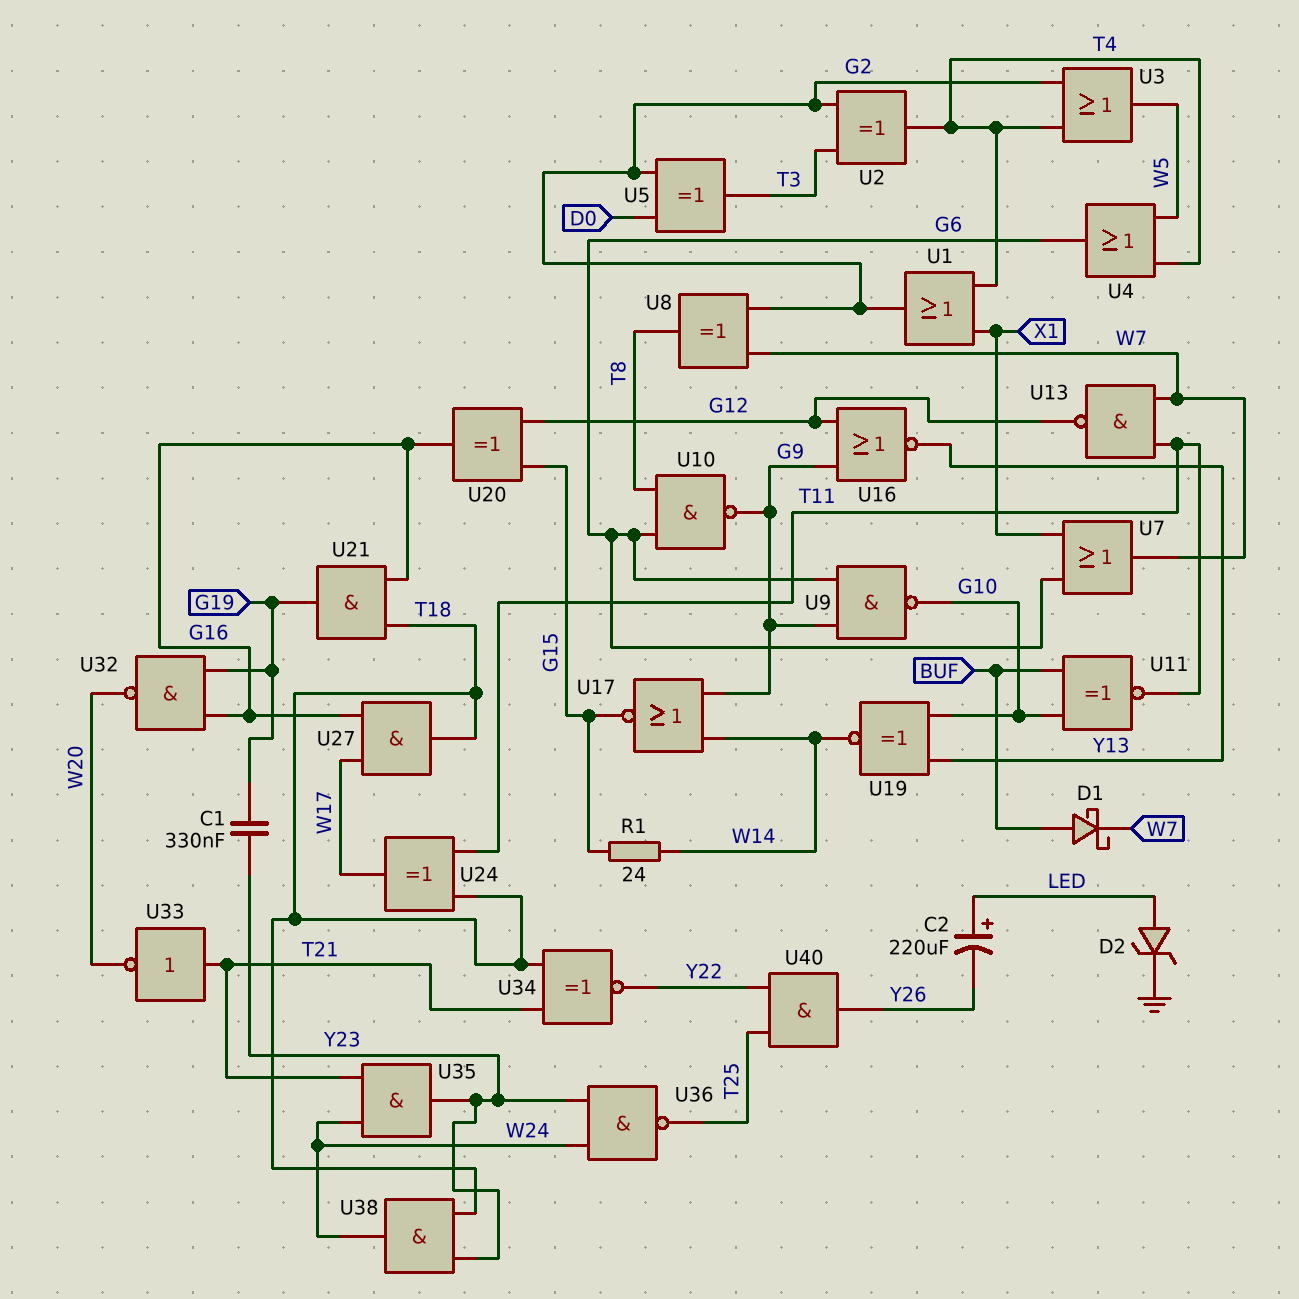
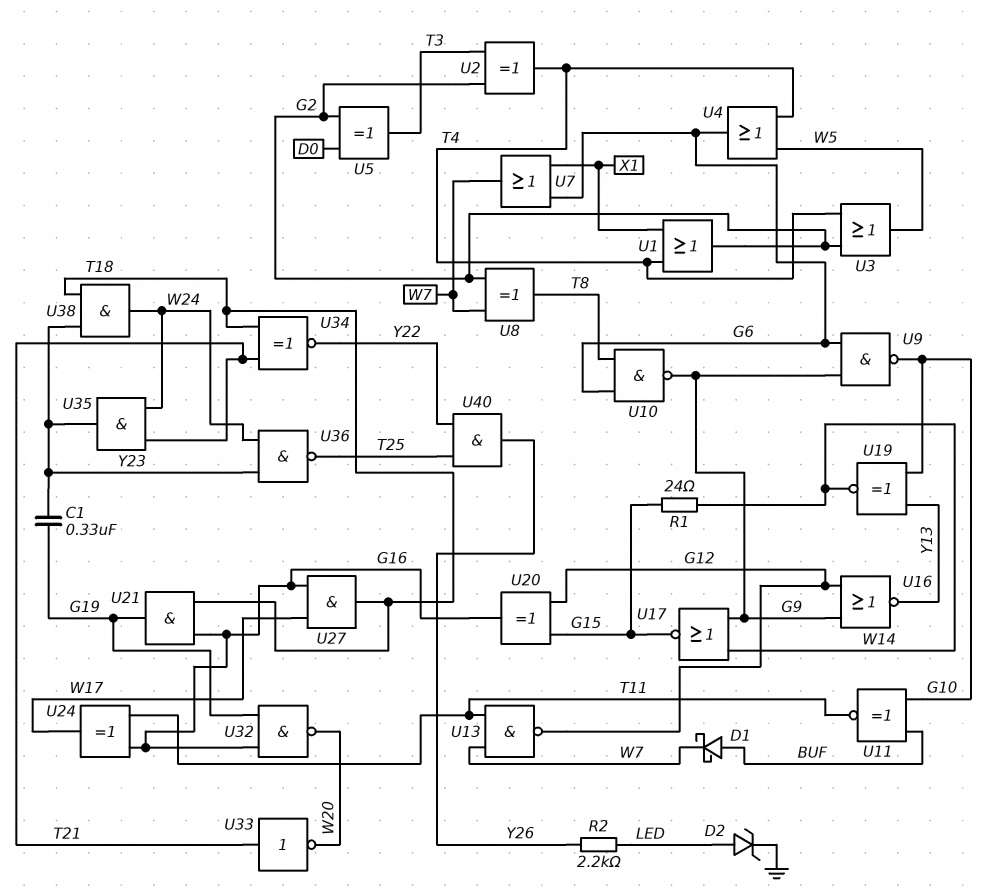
C2: 220uF (plus LED, minus Y26) -> none
R2: none -> 2.2k (LED, Y26)
U24: XOR (in T11, in T18, out W17) -> XOR (in G16, in T11, out W17)

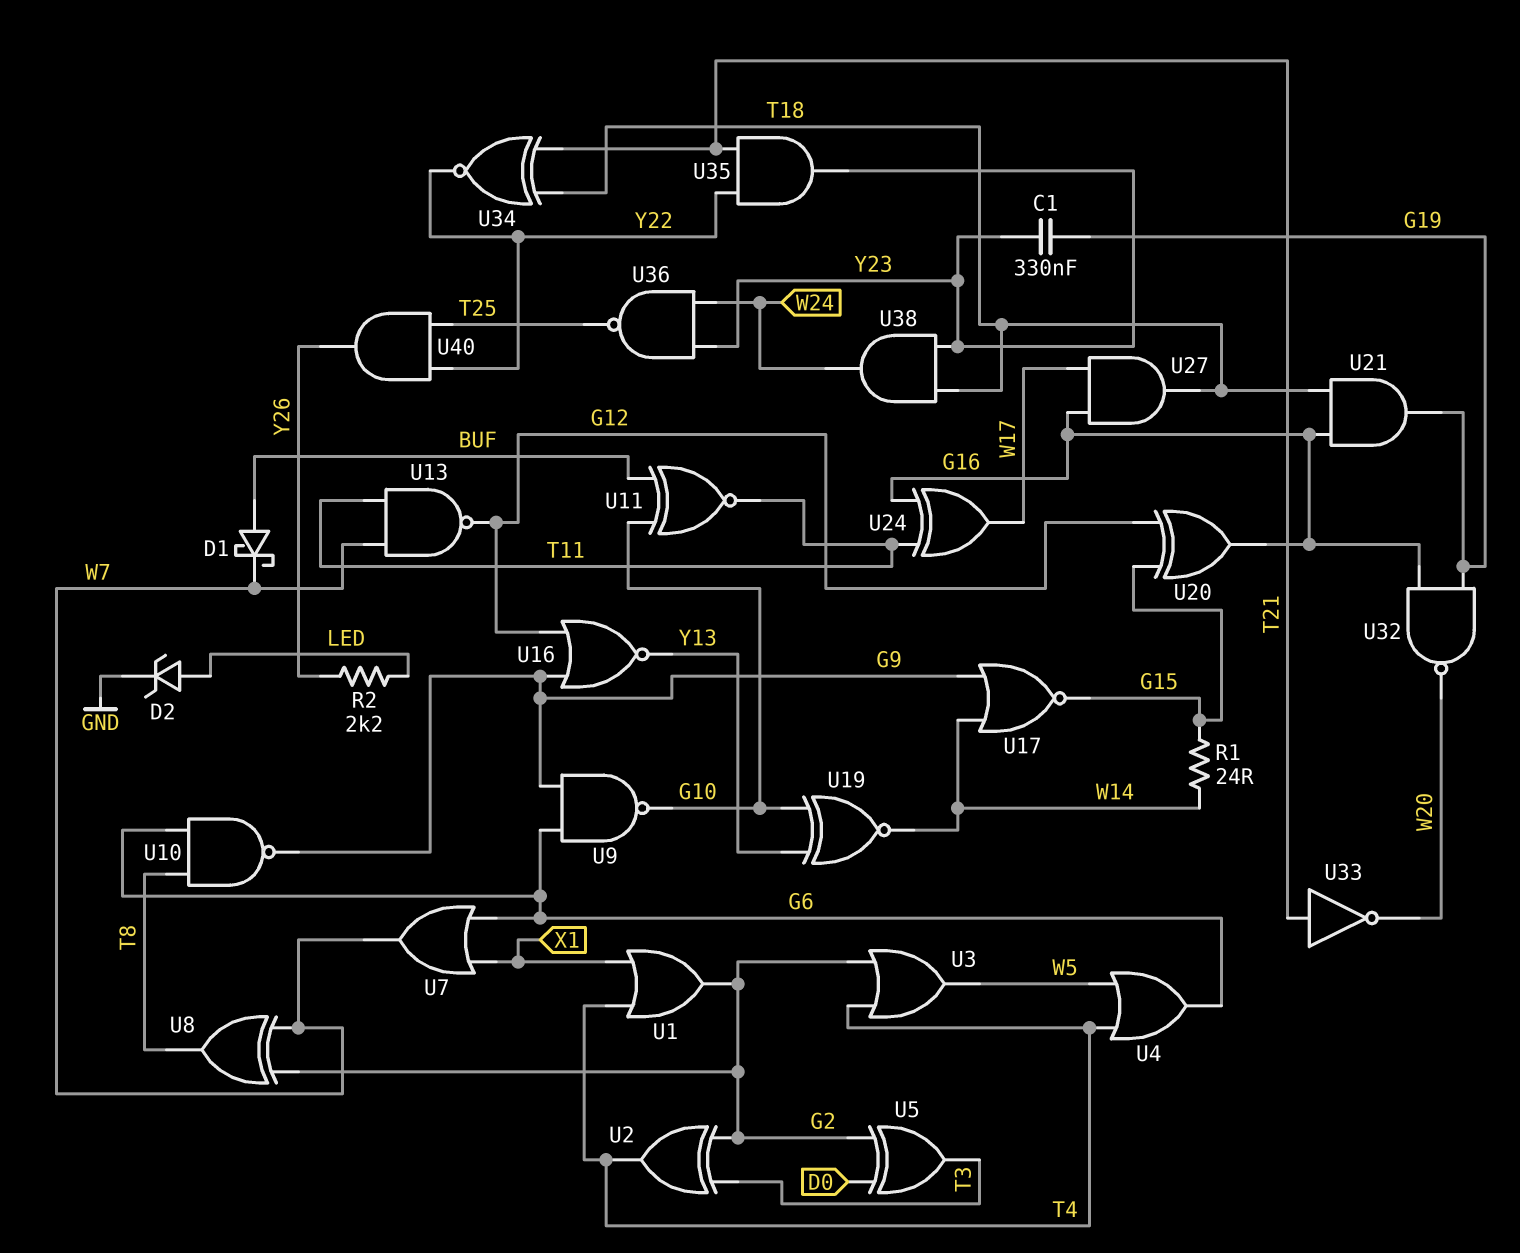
U35: AND (in T21, in W24, out Y23) -> AND (in T21, in Y22, out Y23)

